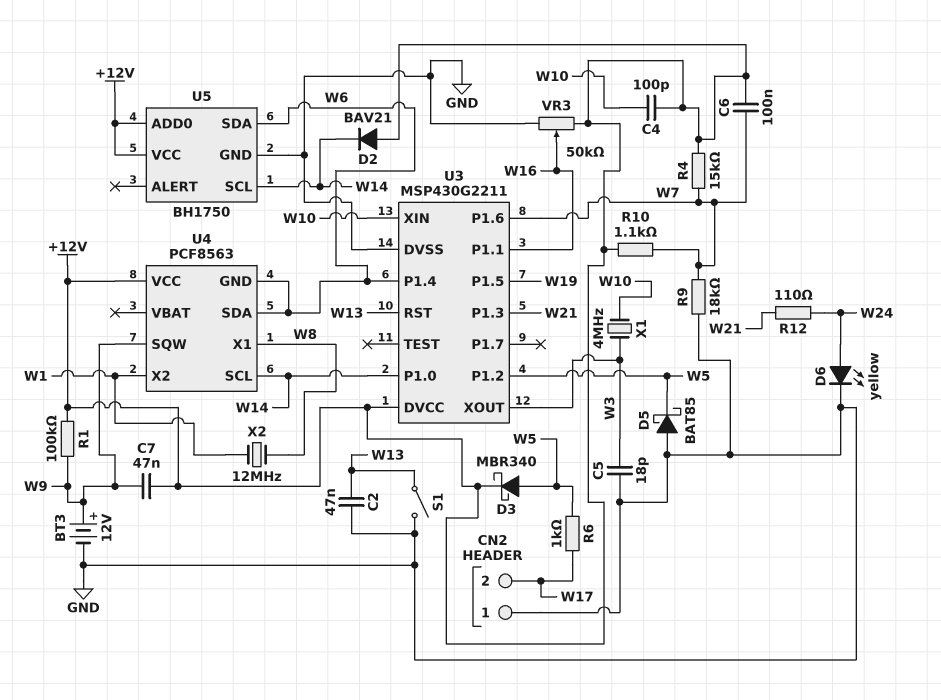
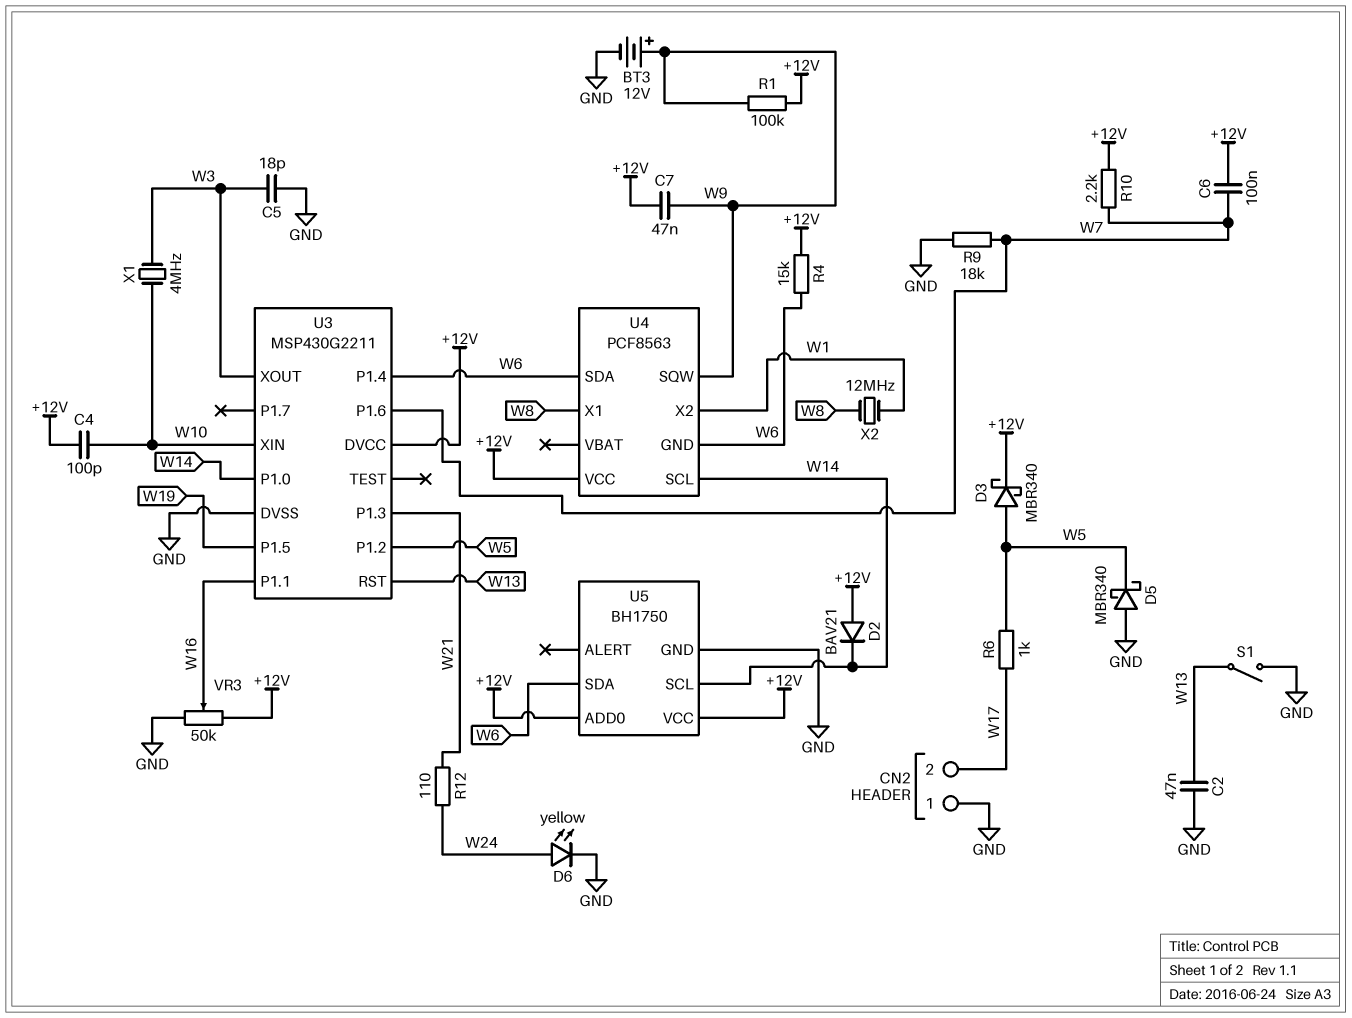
D5: schottky BAT85 (A GND, K W5) -> schottky MBR340 (A GND, K W5)
R4: 15k (+12V, W7) -> 15k (+12V, W6)
R10: 1.1k (+12V, W7) -> 2.2k (+12V, W7)

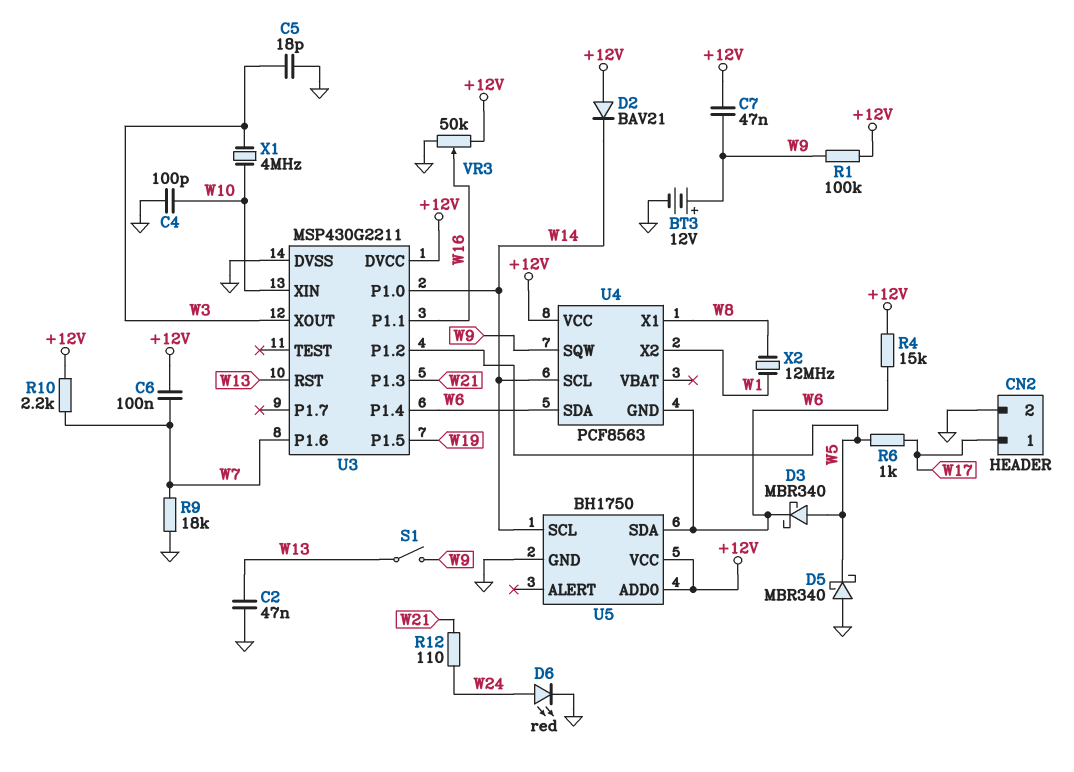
C4: 100pF (+12V, W10) -> 100pF (GND, W10)
CN2 pin 1: GND -> W17
CN2 pin 2: W17 -> GND
D3: schottky MBR340 (A W5, K +12V) -> schottky MBR340 (A W5, K W6)
D6: LED yellow (A W24, K GND) -> LED red (A W24, K GND)
S1: switch (GND, W13) -> switch (W9, W13)

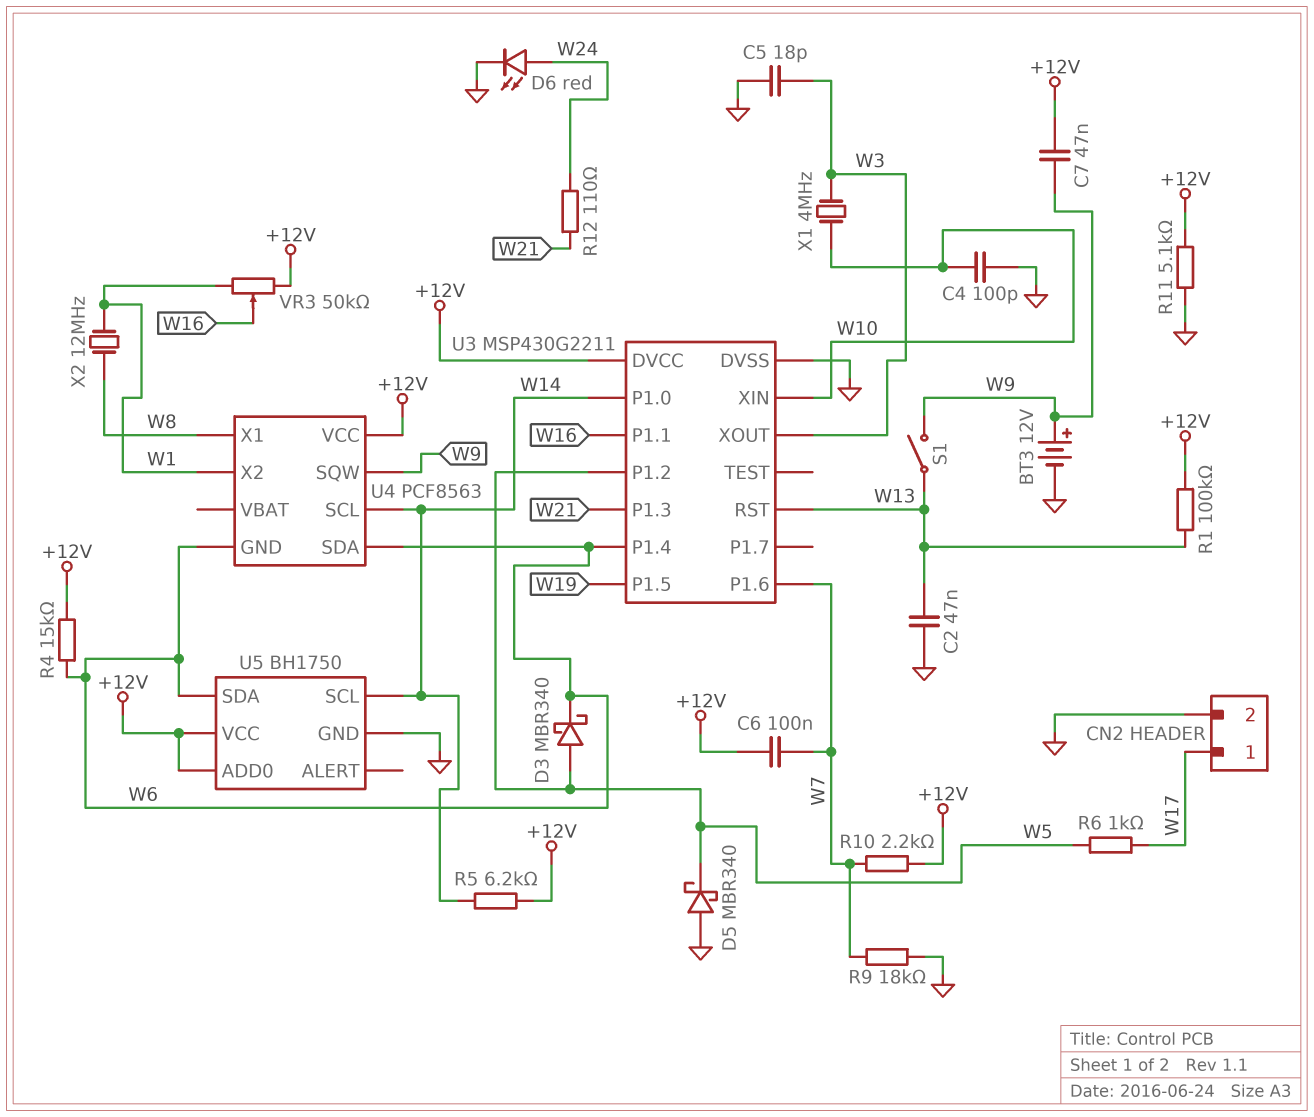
D2: diode BAV21 (A +12V, K W14) -> none
R1: 100k (+12V, W9) -> 100k (+12V, W13)
R5: none -> 6.2k (+12V, W14)
R11: none -> 5.1k (+12V, GND)
VR3: 50k (+12V, GND, wiper W16) -> 50k (+12V, W1, wiper W16)

